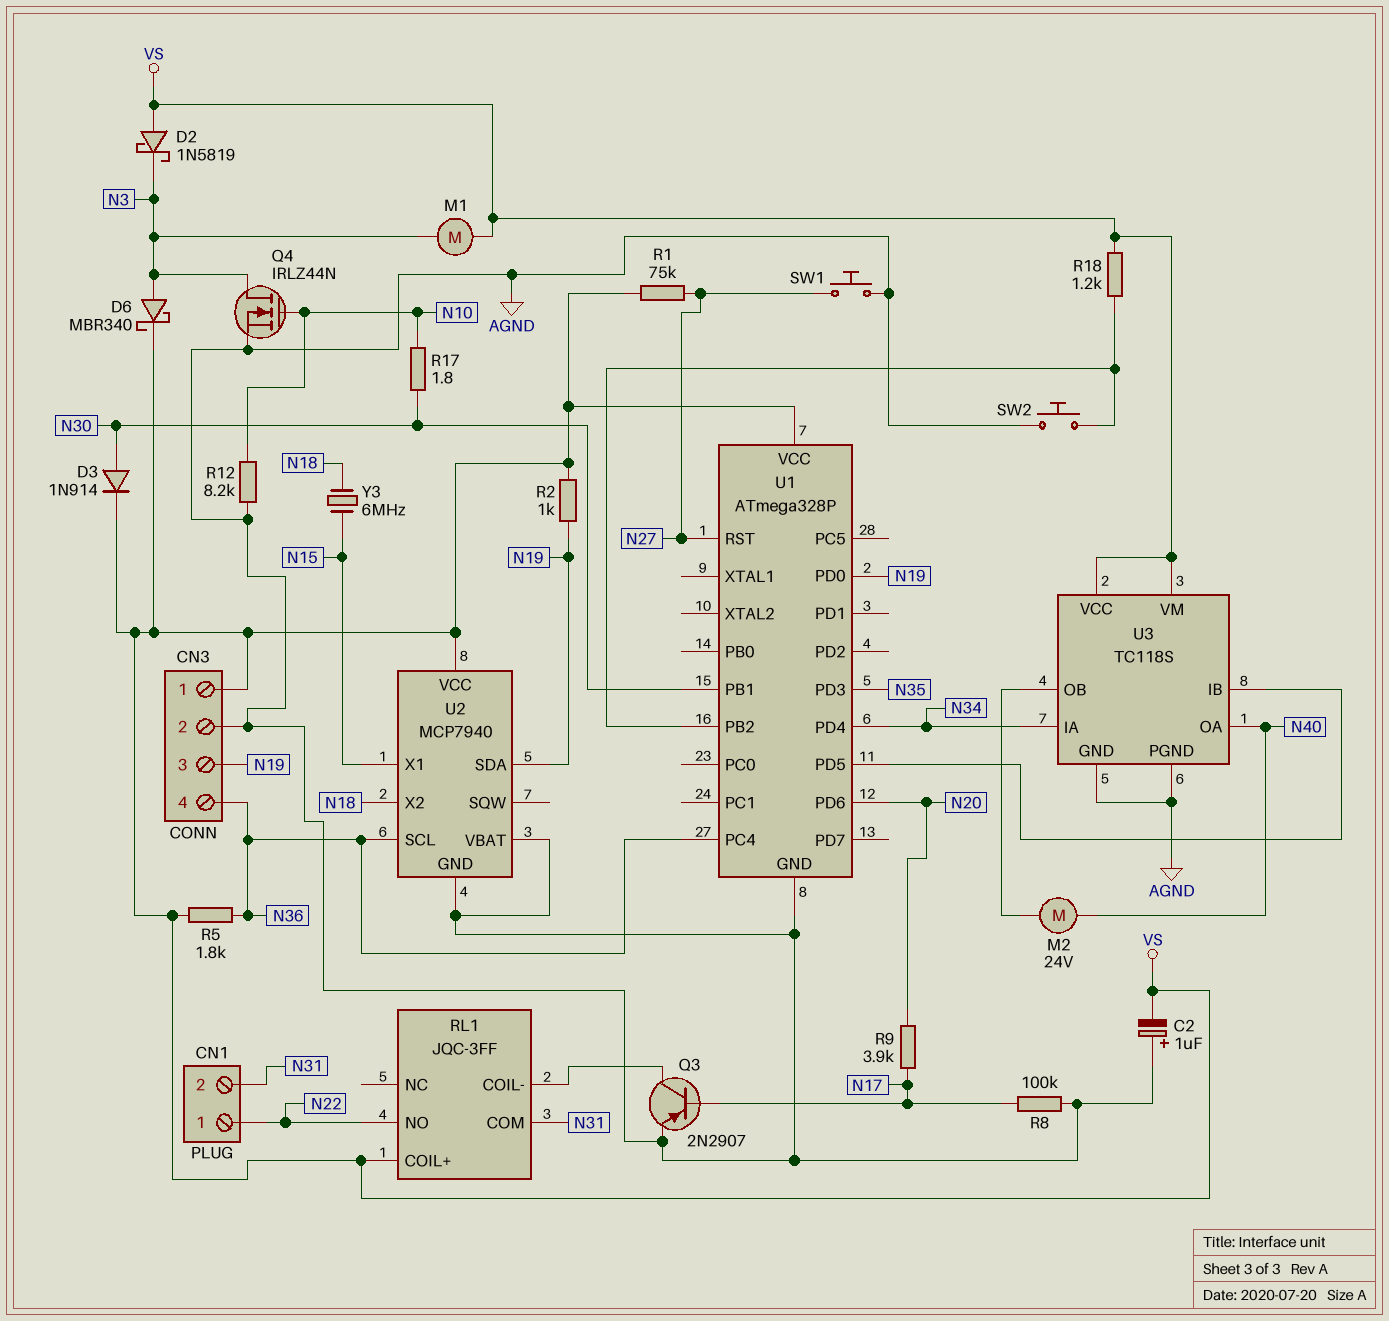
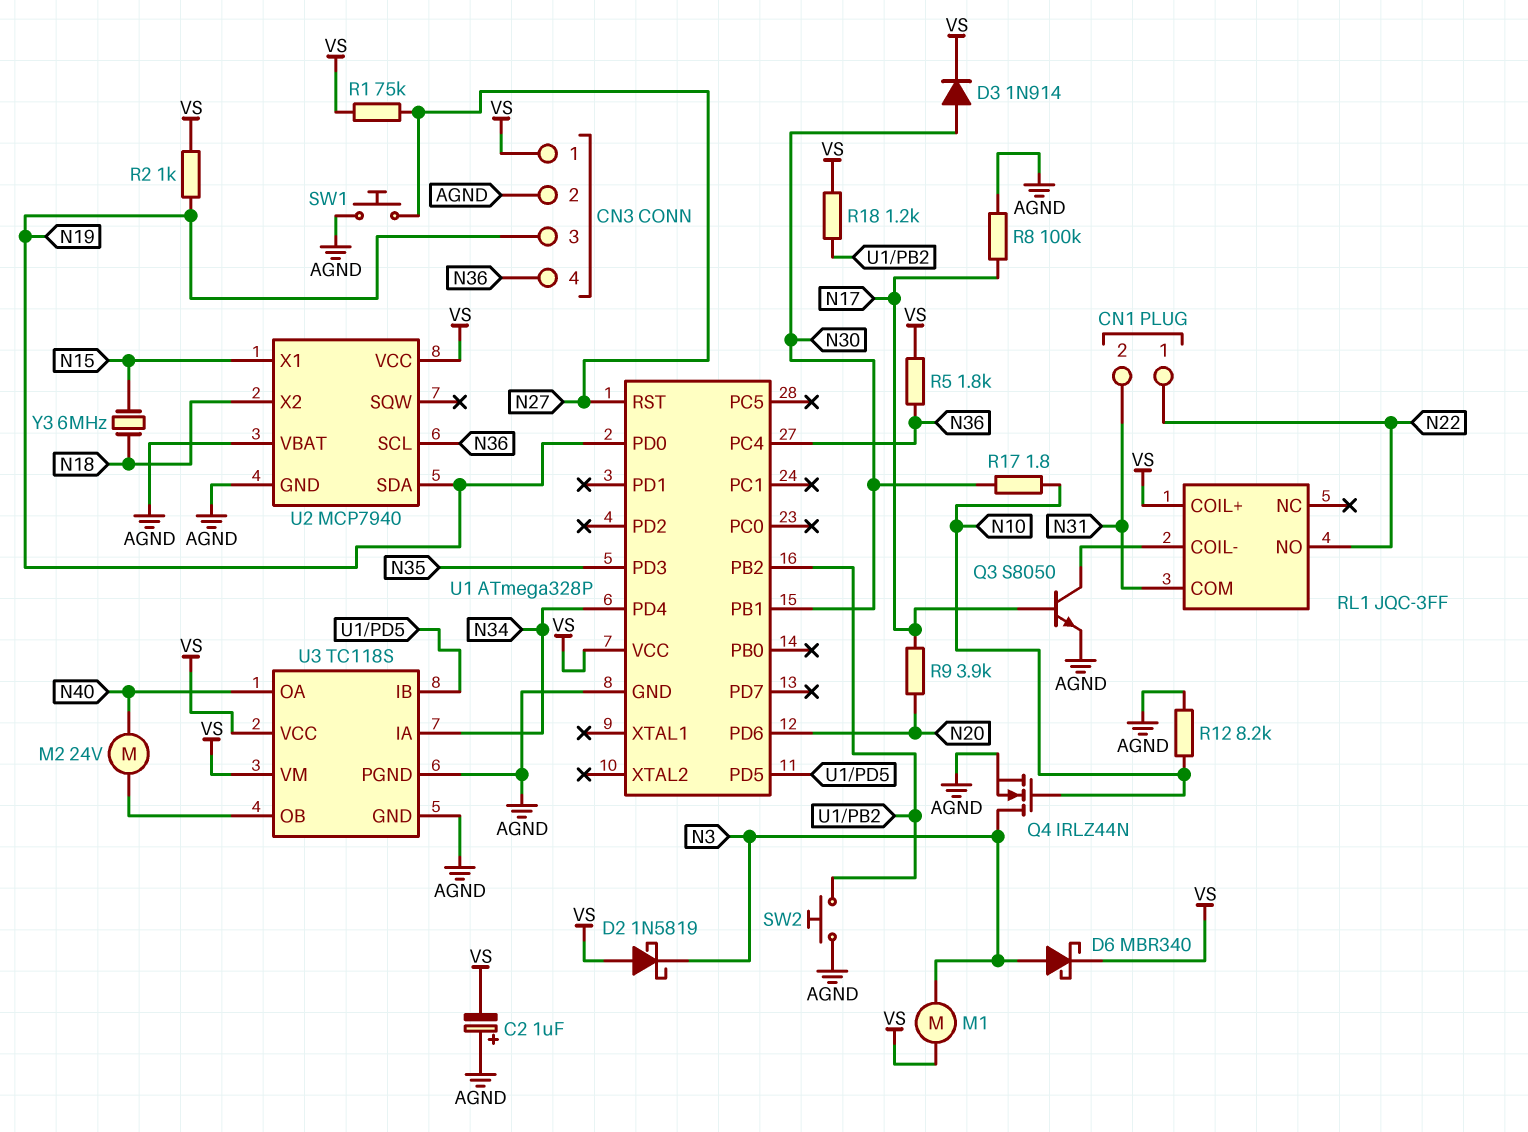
Q3: PNP 2N2907 (B N17, C RL1/COIL-, E AGND) -> NPN S8050 (B N17, C RL1/COIL-, E AGND)

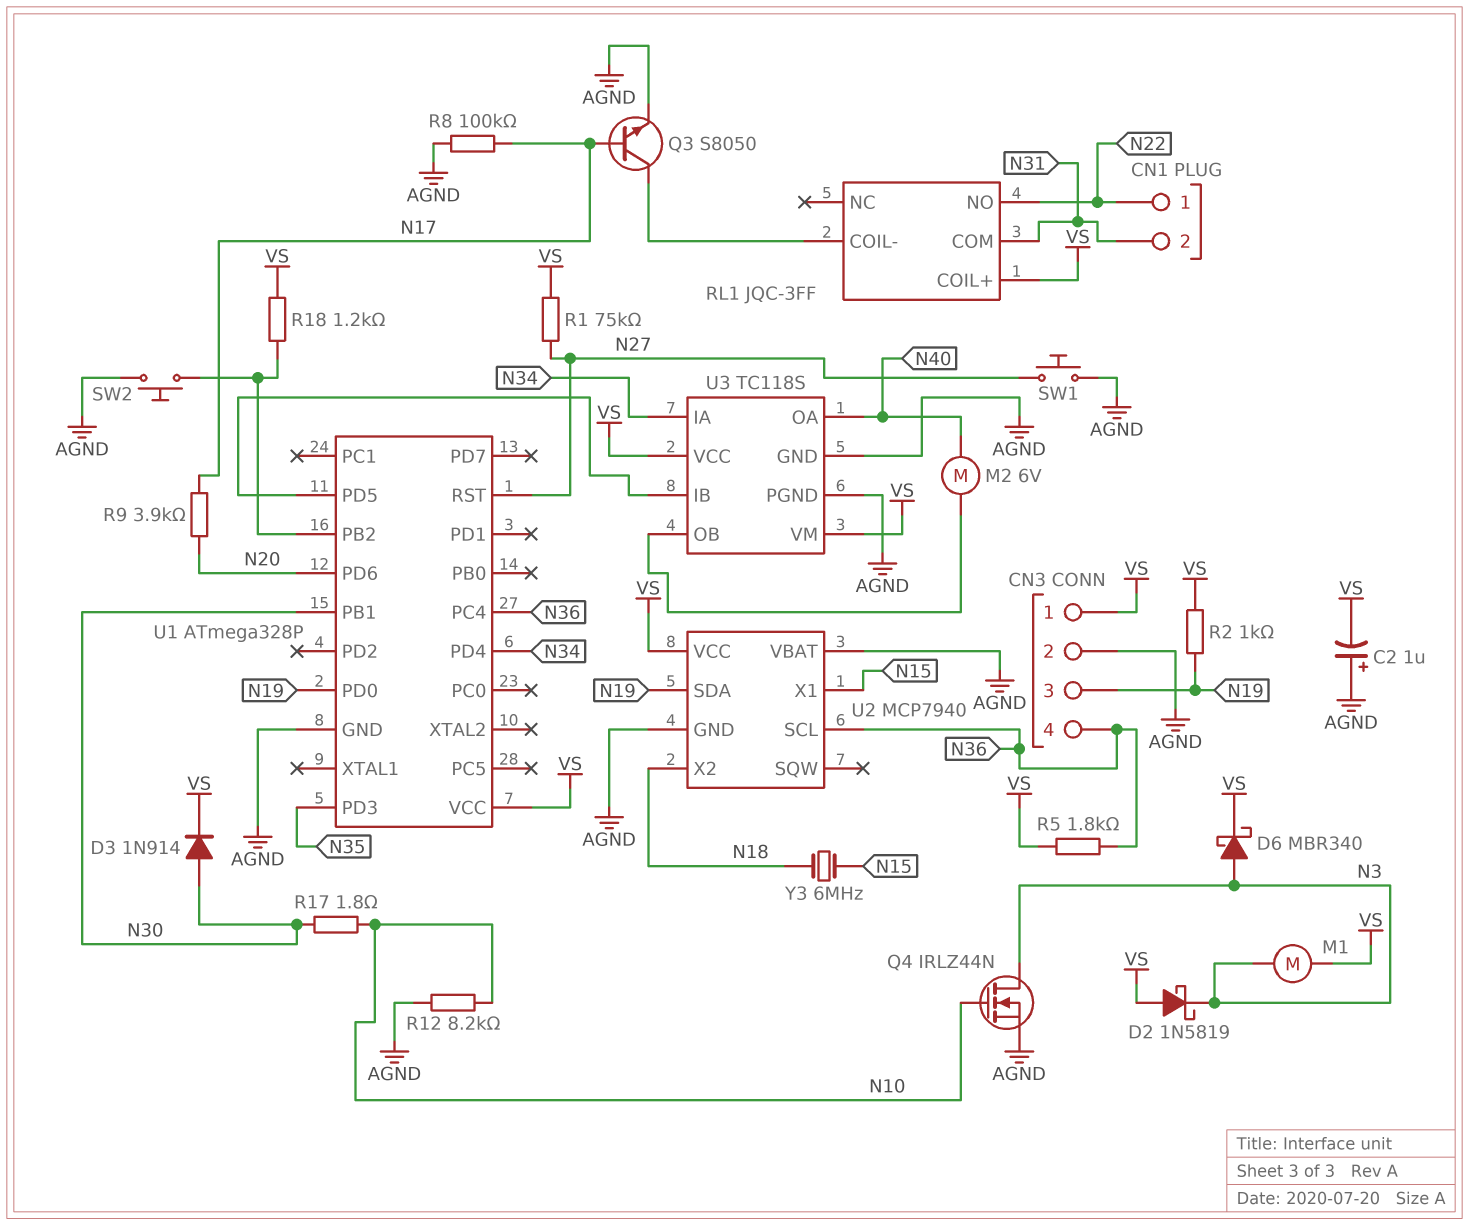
M2: motor 24V (N40, U3/OB) -> motor 6V (N40, U3/OB)

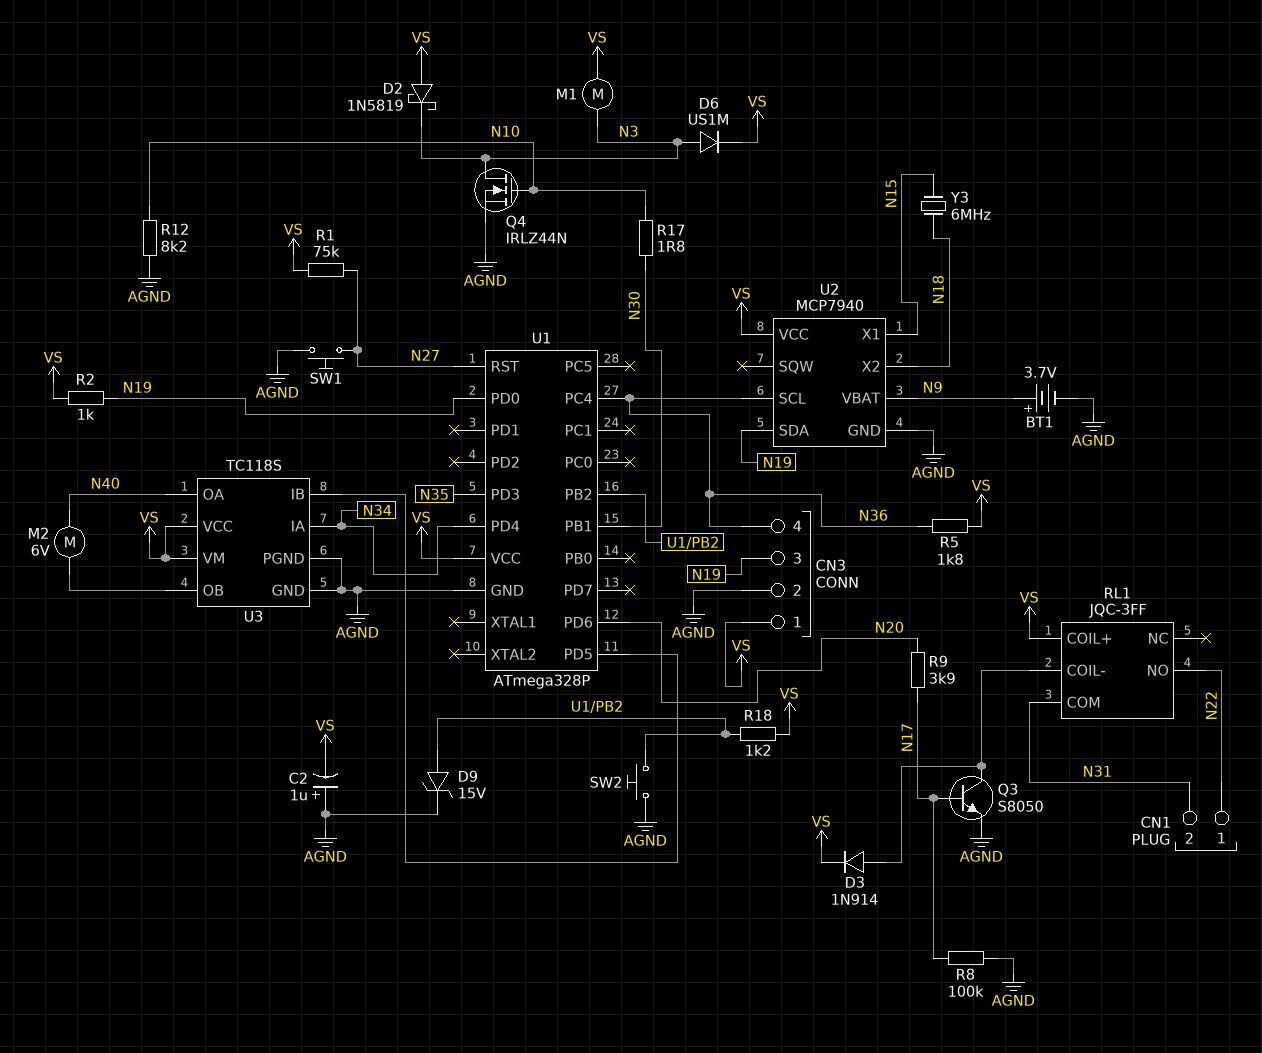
BT1: none -> 3.7V (plus N9, minus AGND)
D3: diode 1N914 (A N30, K VS) -> diode 1N914 (A RL1/COIL-, K VS)
D6: schottky MBR340 (A N3, K VS) -> diode US1M (A N3, K VS)
D9: none -> zener 15V (A U1/PB2, K AGND)
U2 pin VBAT: AGND -> N9

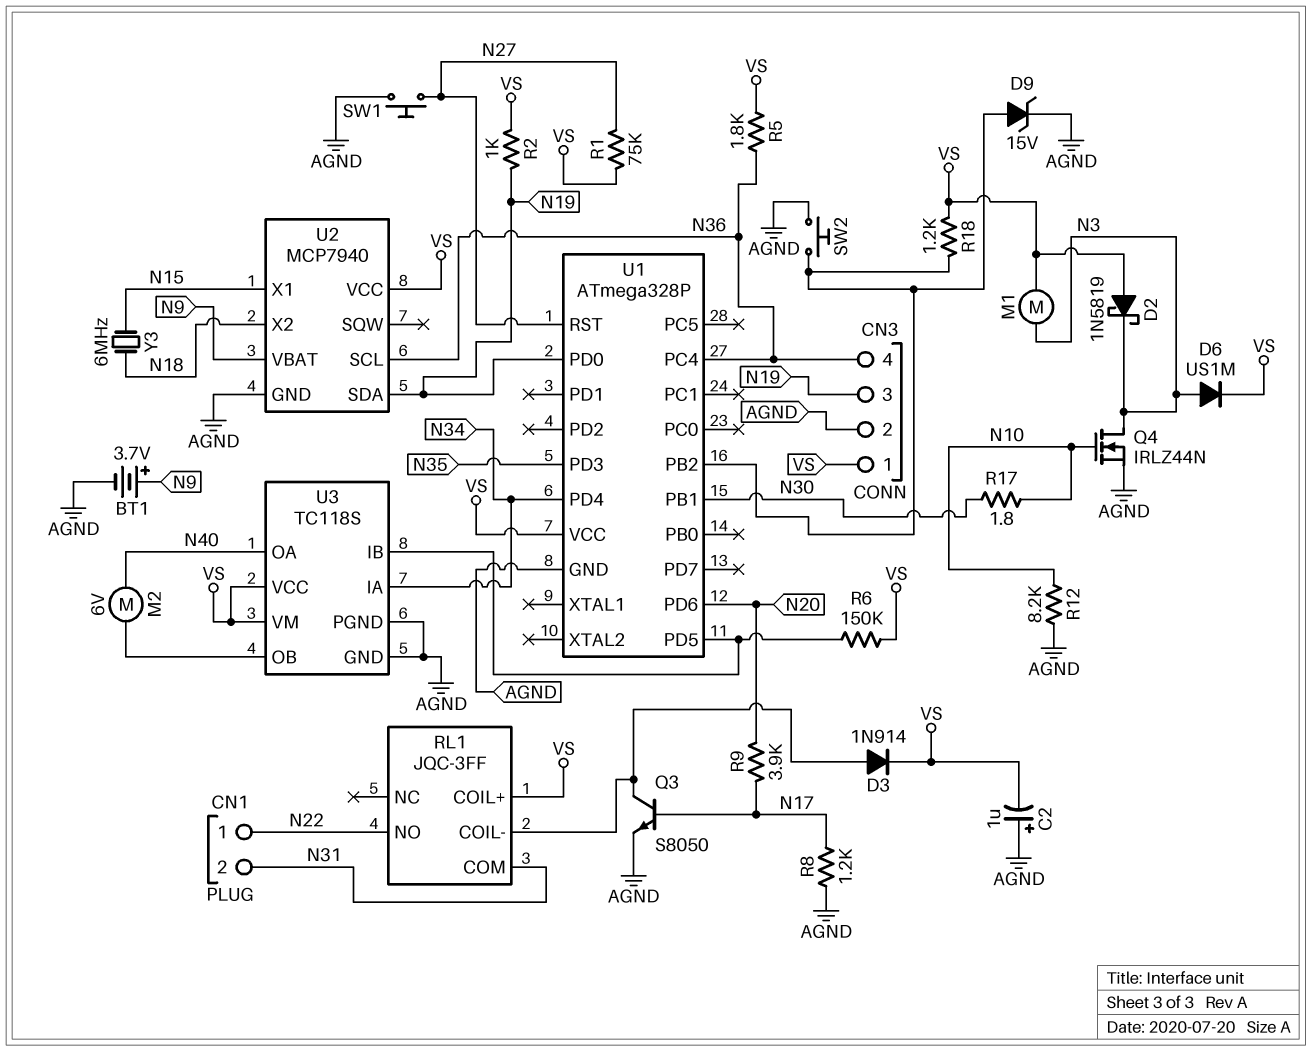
R6: none -> 150k (U1/PD5, VS)
R8: 100k (AGND, N17) -> 1.2k (AGND, N17)

